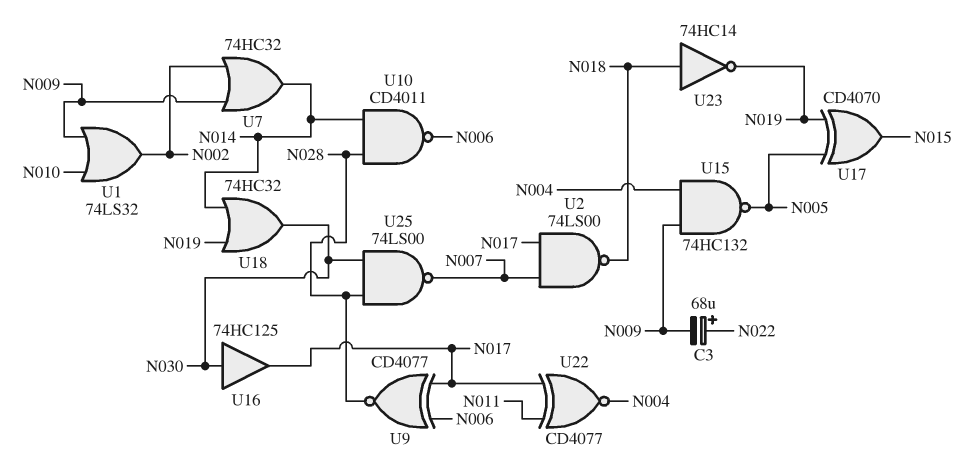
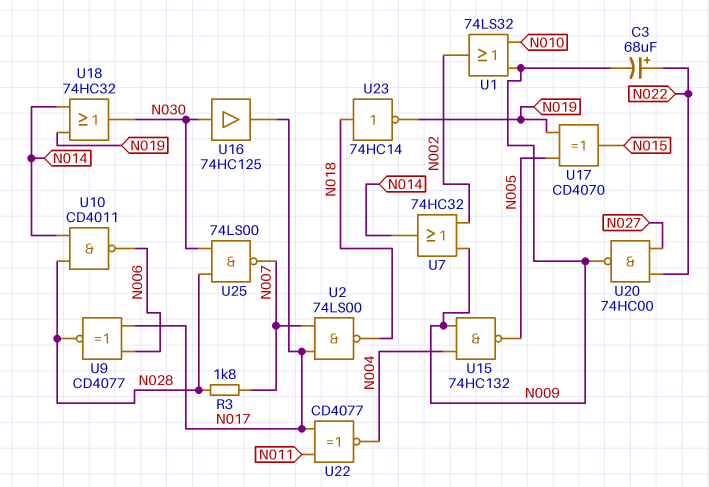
R3: none -> 1.8k (N007, N028)
U20: none -> NAND 74HC00 (in N022, in N027, out N009)

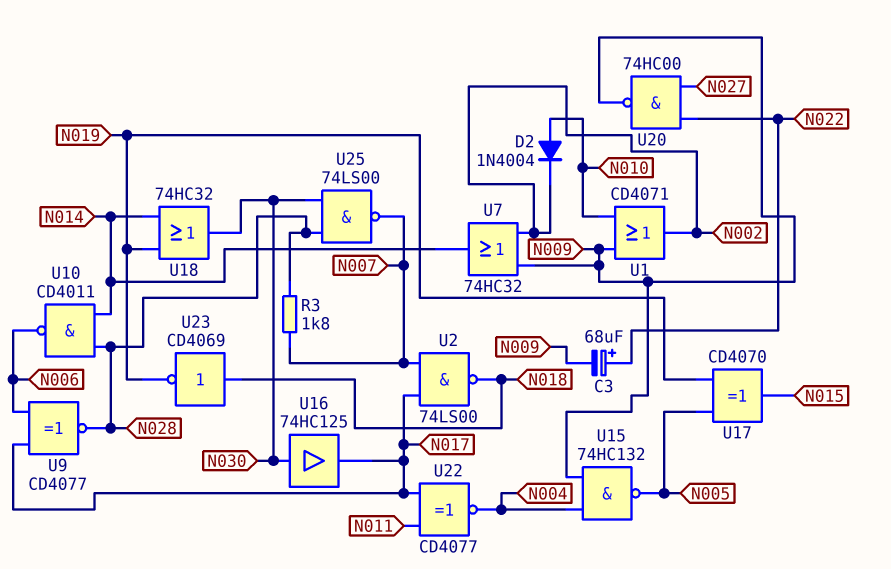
D2: none -> diode 1N4004 (A N010, K N002)
U1: OR 74LS32 (in N009, in N010, out N002) -> OR CD4071 (in N009, in N010, out N002)
U23: NOT 74HC14 (in N018, out N019) -> NOT CD4069 (in N018, out N019)

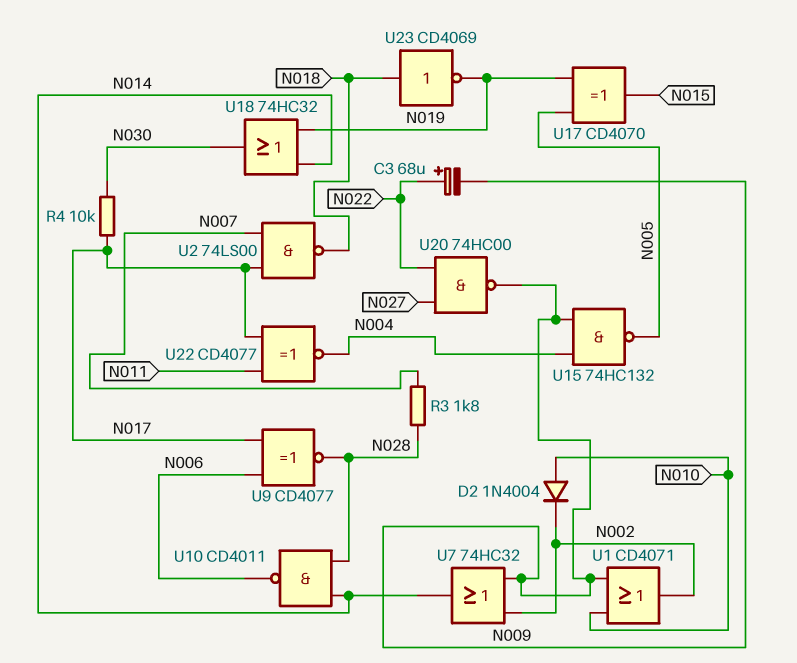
R4: none -> 10k (N017, N030)
U16: buffer 74HC125 (in N030, out N017) -> none
U25: NAND 74LS00 (in N028, in N030, out N007) -> none

